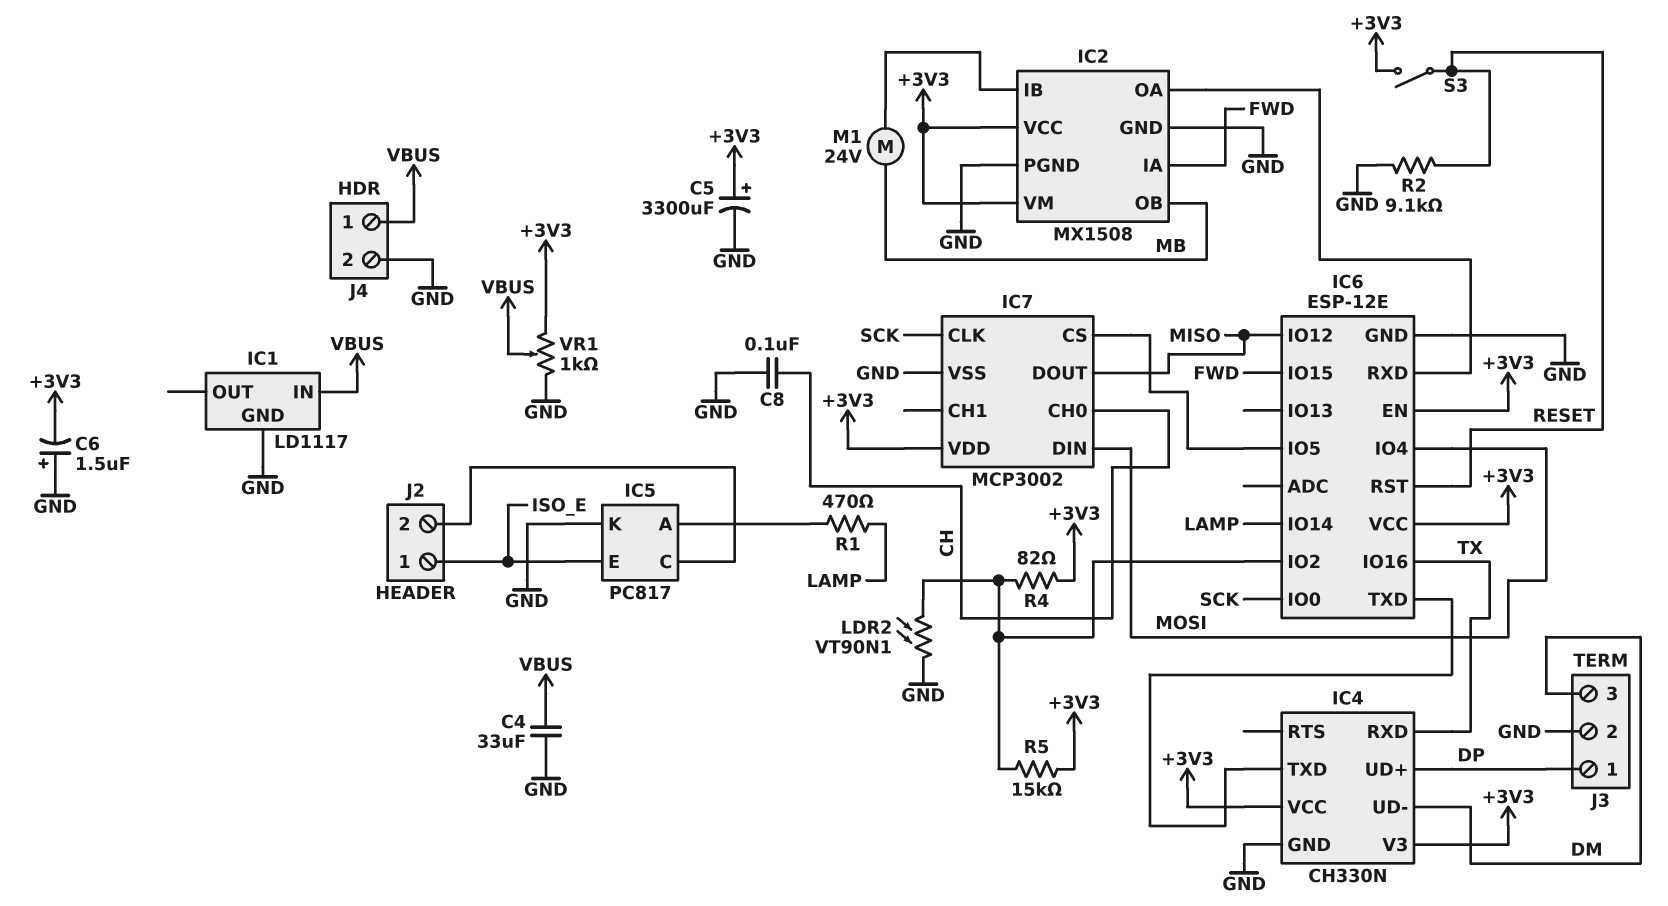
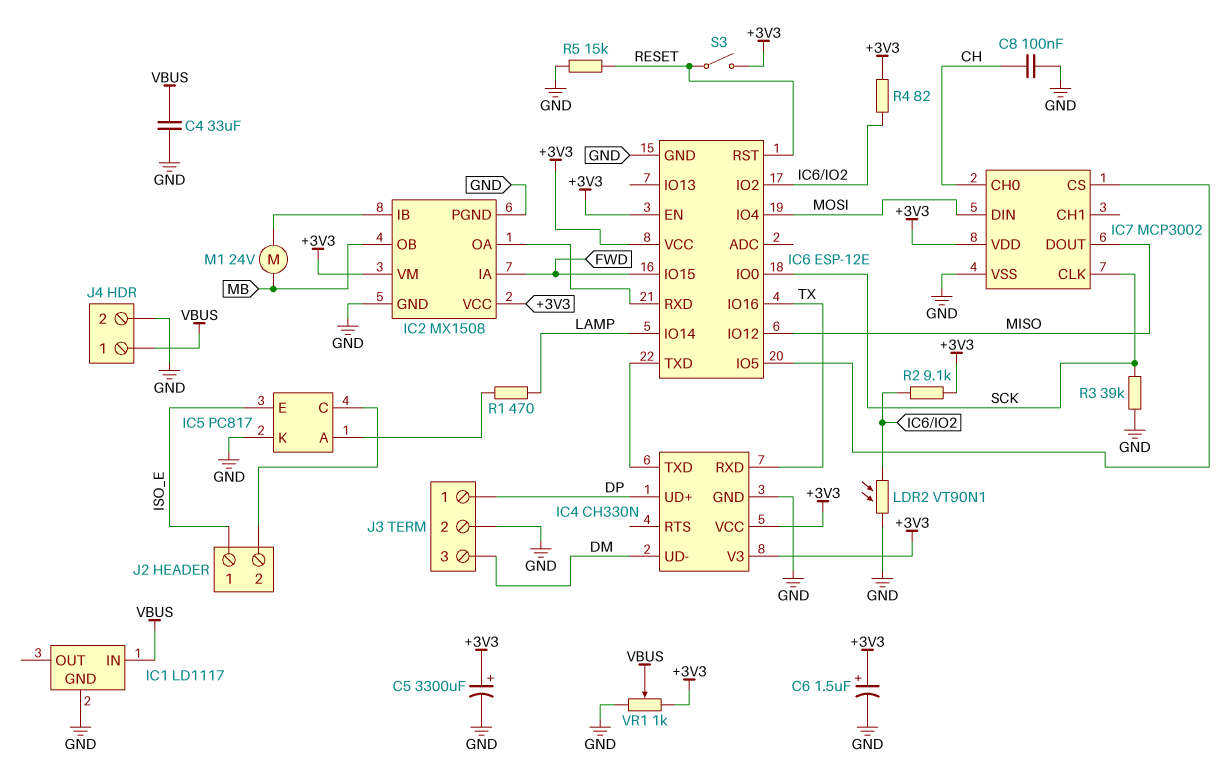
C6: 1.5uF (plus GND, minus +3V3) -> 1.5uF (plus +3V3, minus GND)
R2: 9.1k (GND, RESET) -> 9.1k (+3V3, IC6/IO2)
R3: none -> 39k (GND, SCK)
R5: 15k (+3V3, IC6/IO2) -> 15k (GND, RESET)

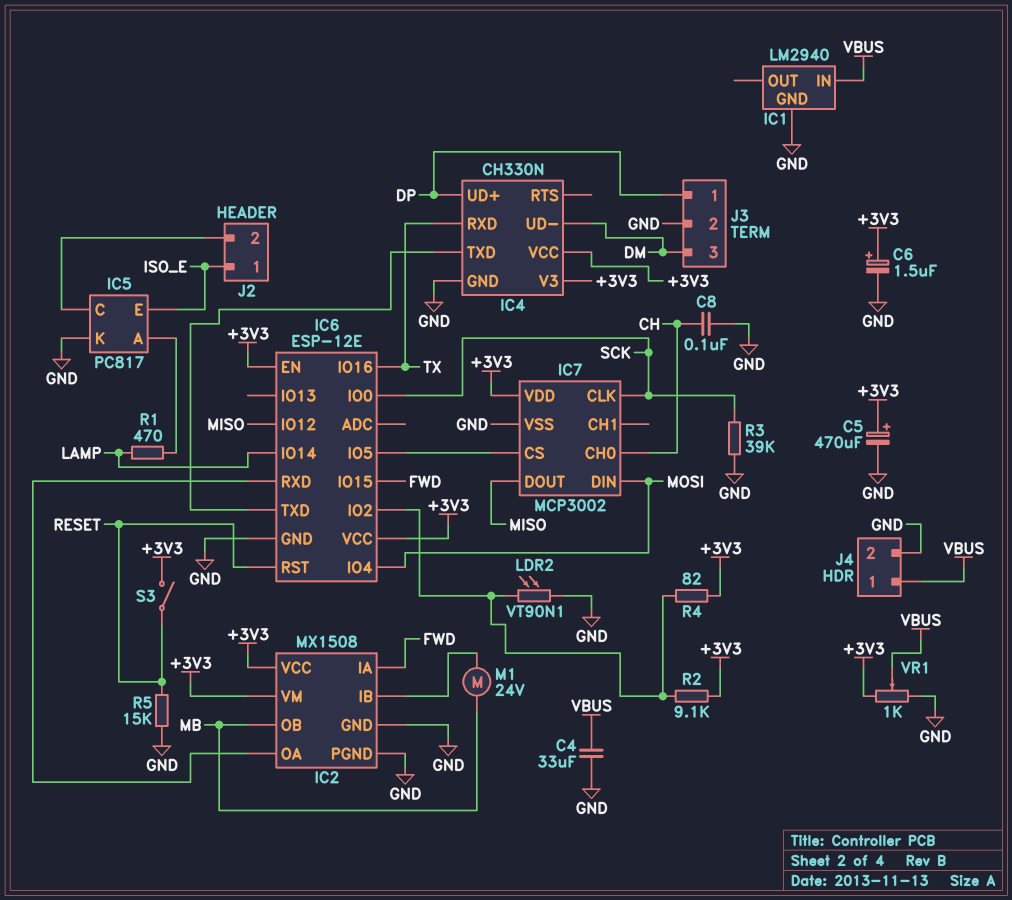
C5: 3300uF (plus +3V3, minus GND) -> 470uF (plus +3V3, minus GND)
IC1: LD1117 -> LM2940

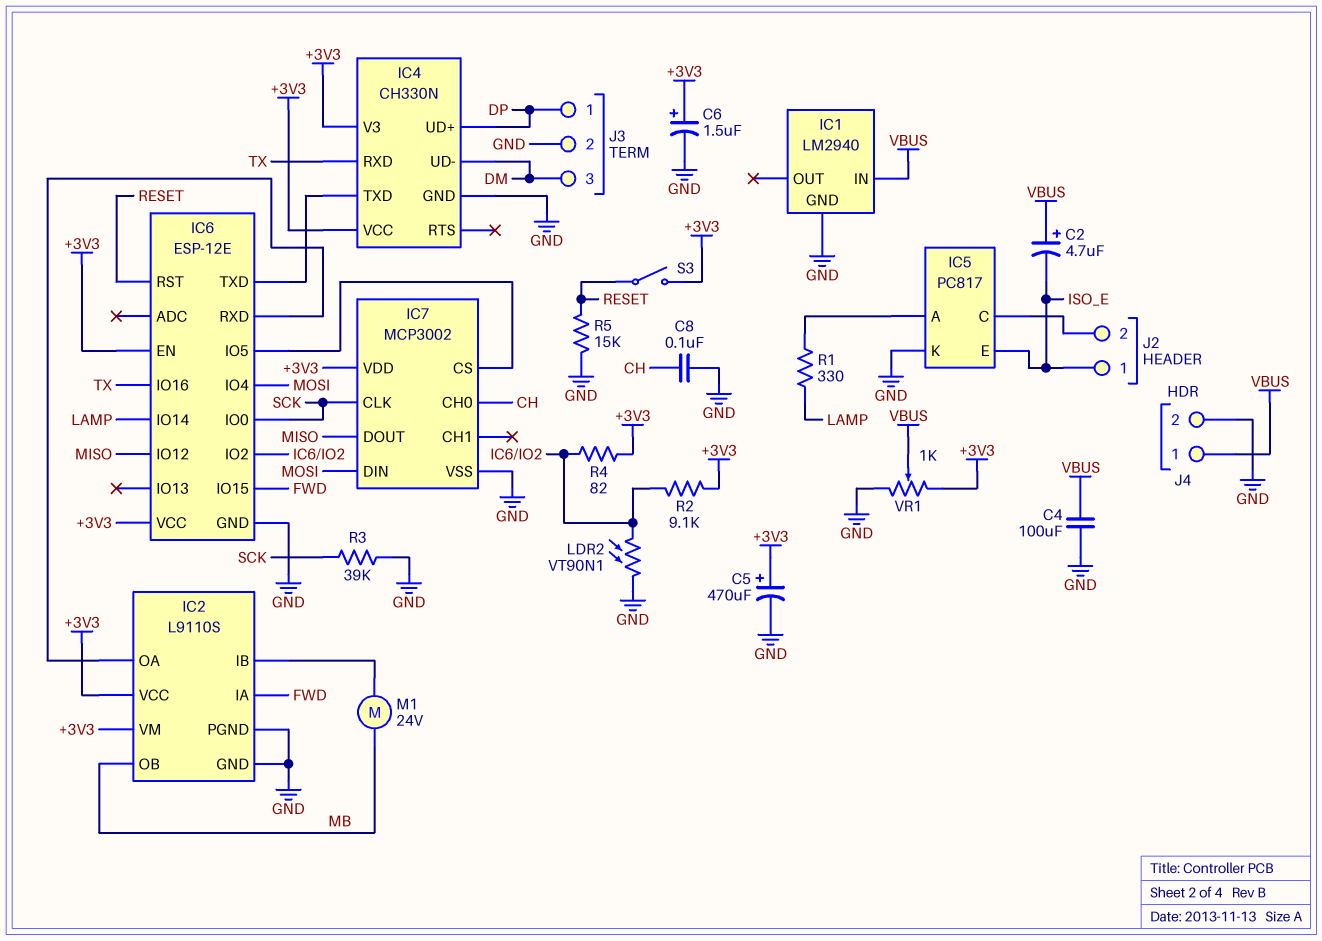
C2: none -> 4.7uF (plus VBUS, minus ISO_E)
C4: 33uF (GND, VBUS) -> 100uF (GND, VBUS)
IC2: MX1508 -> L9110S
R1: 470 (IC5/A, LAMP) -> 330 (IC5/A, LAMP)

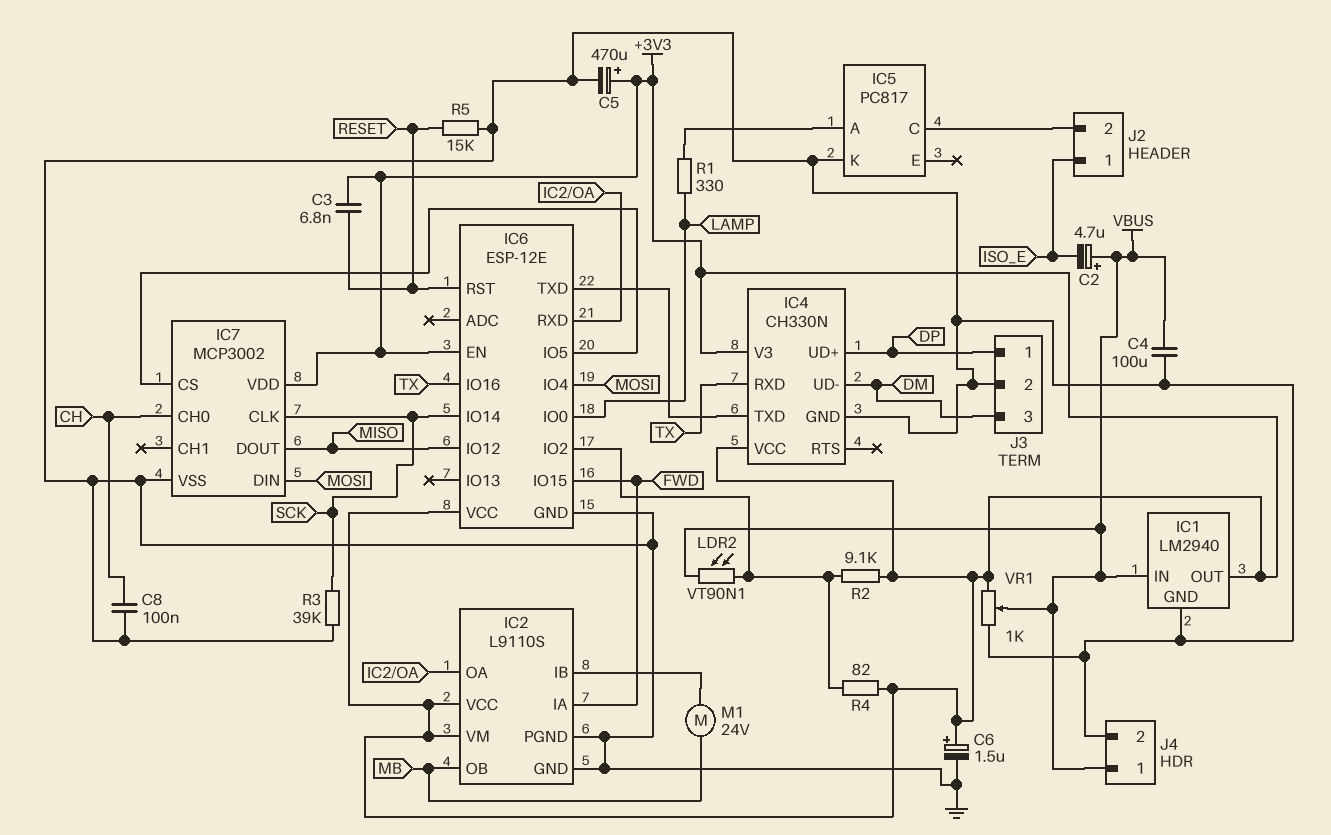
C3: none -> 6.8nF (+3V3, RESET)
IC1 pin OUT: none -> +3V3
IC5 pin E: ISO_E -> none
IC6 pin IO0: SCK -> LAMP
IC6 pin IO14: LAMP -> SCK
LDR2: VT90N1 (GND, IC6/IO2) -> VT90N1 (IC6/IO2, VBUS)
S3: switch (+3V3, RESET) -> none

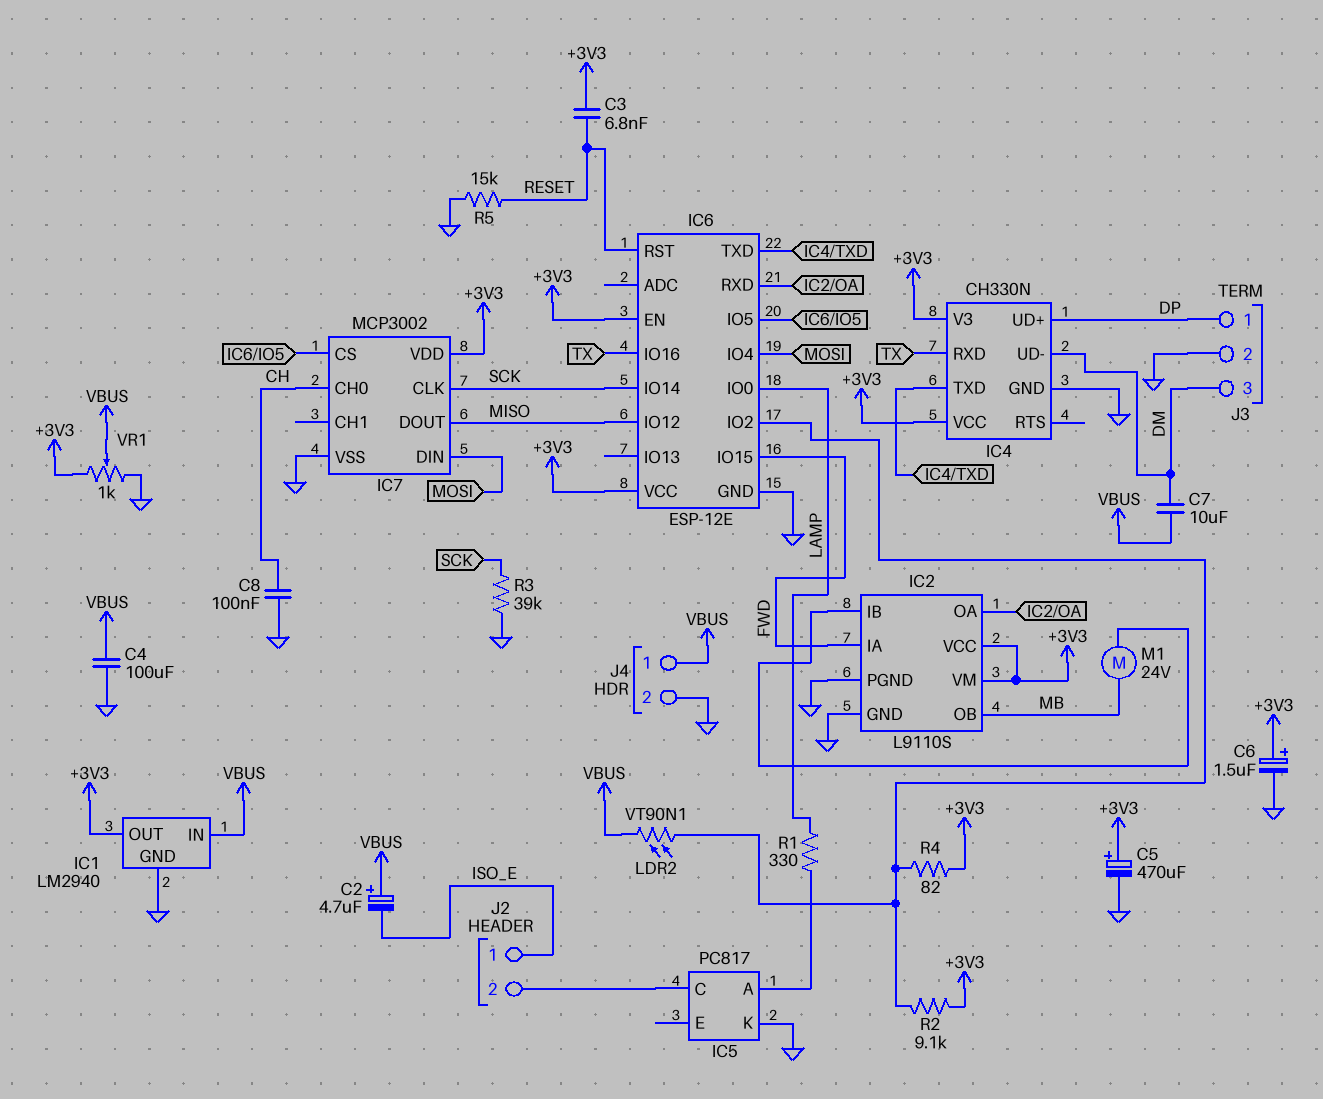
C7: none -> 10uF (DM, VBUS)

